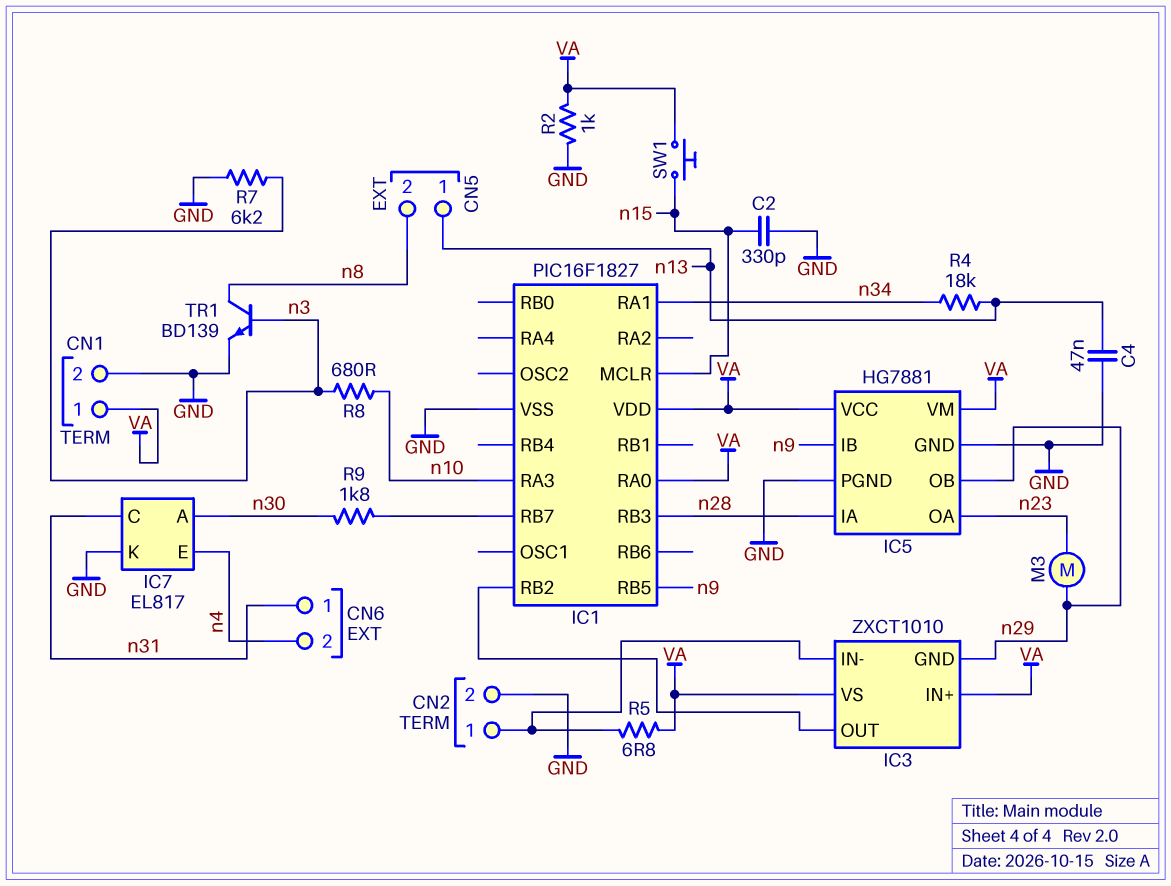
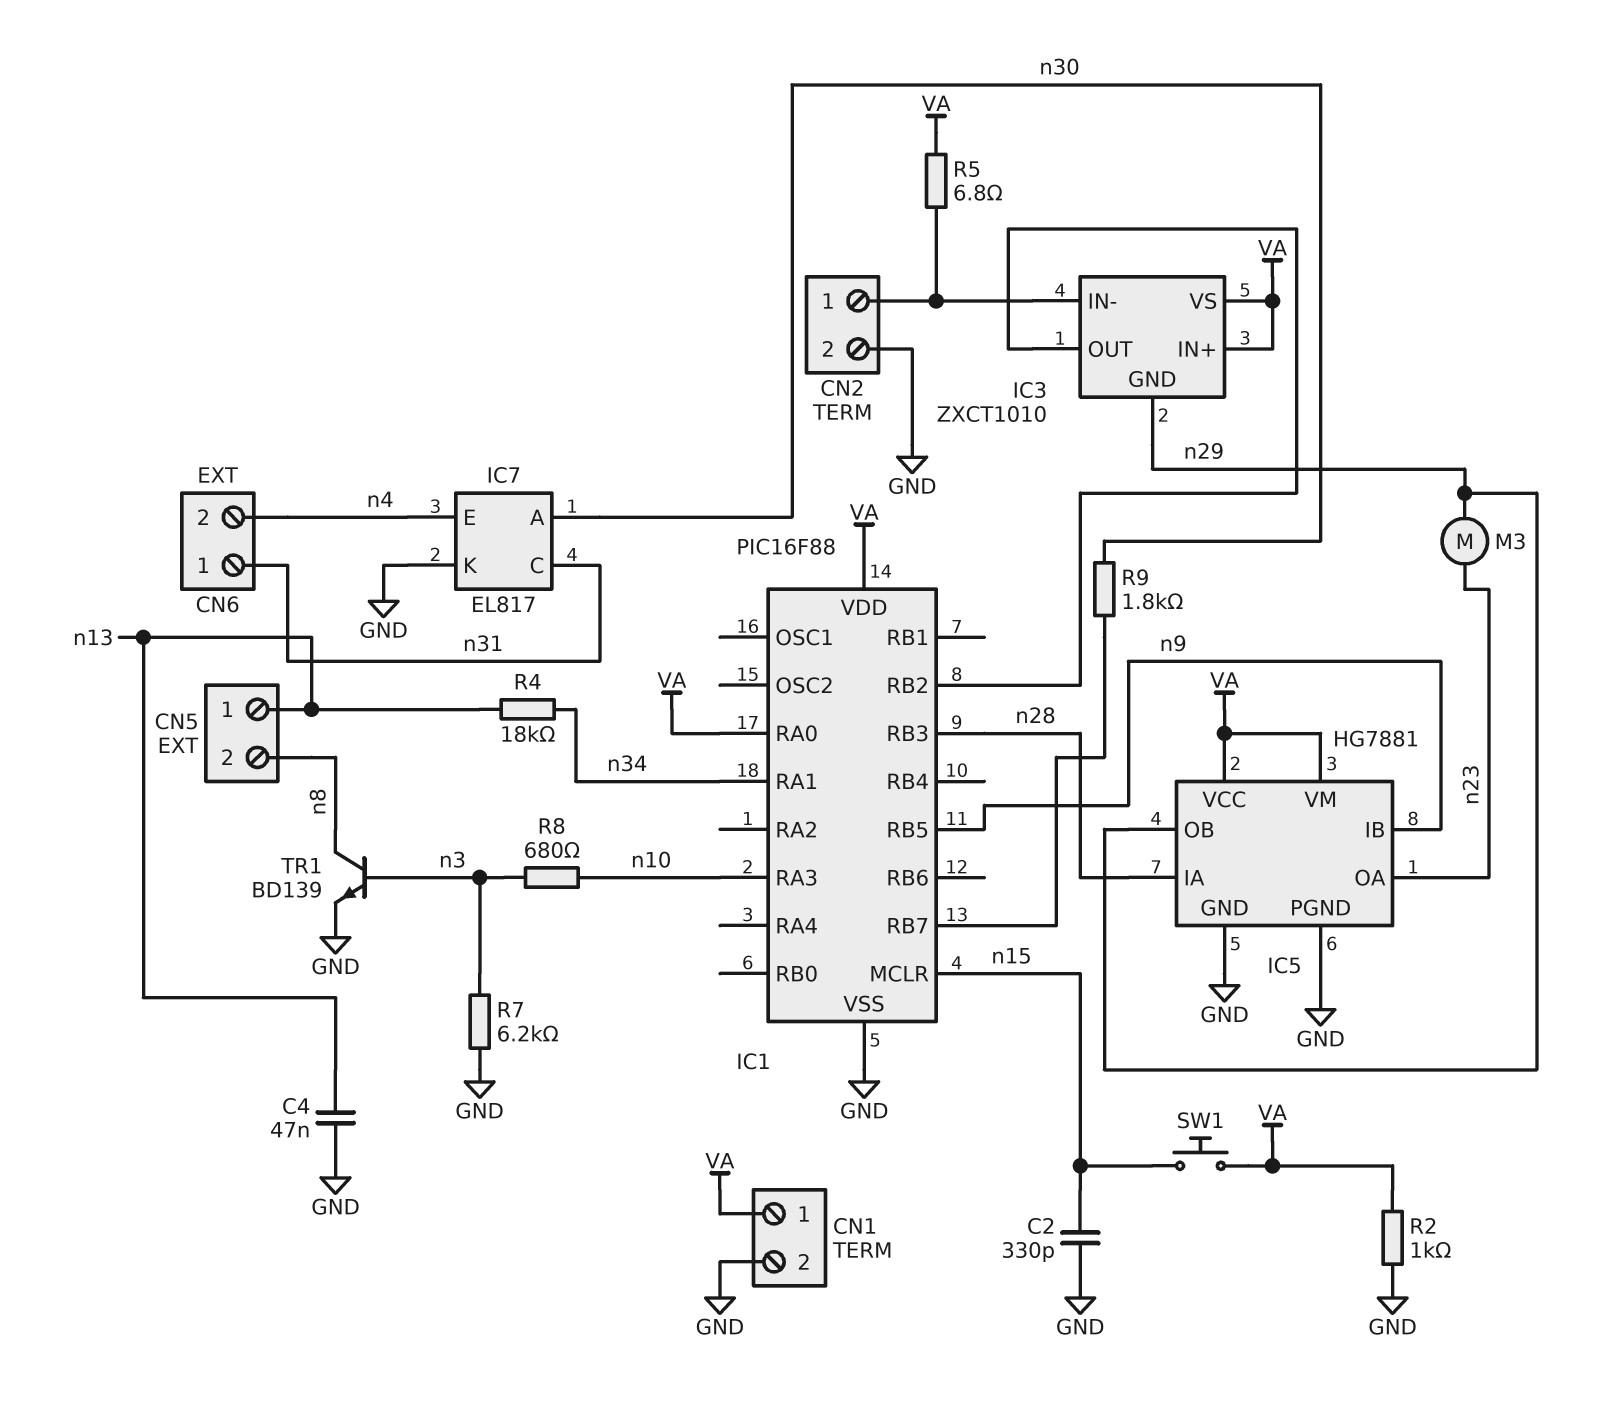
IC1: PIC16F1827 -> PIC16F88

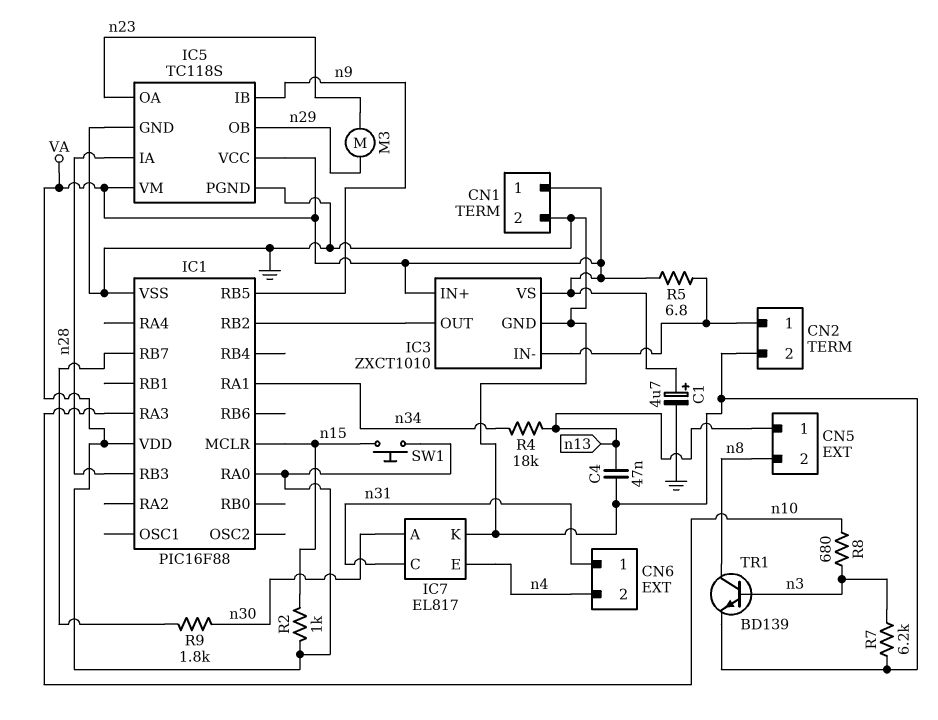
C1: none -> 4.7uF (plus VA, minus GND)
C2: 330pF (GND, n15) -> none
IC3 pin GND: n29 -> GND
IC5: HG7881 -> TC118S
R2: 1k (GND, VA) -> 1k (VA, n15)

